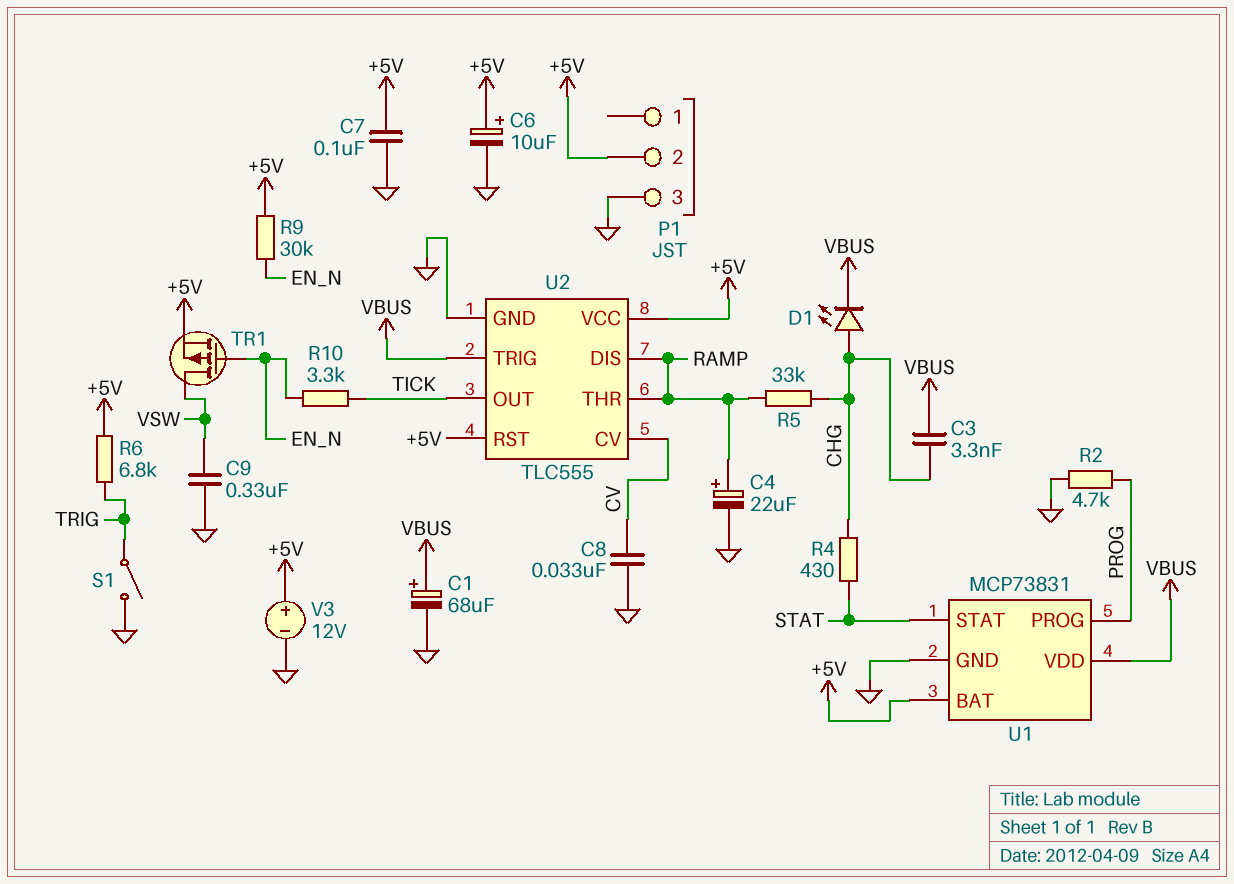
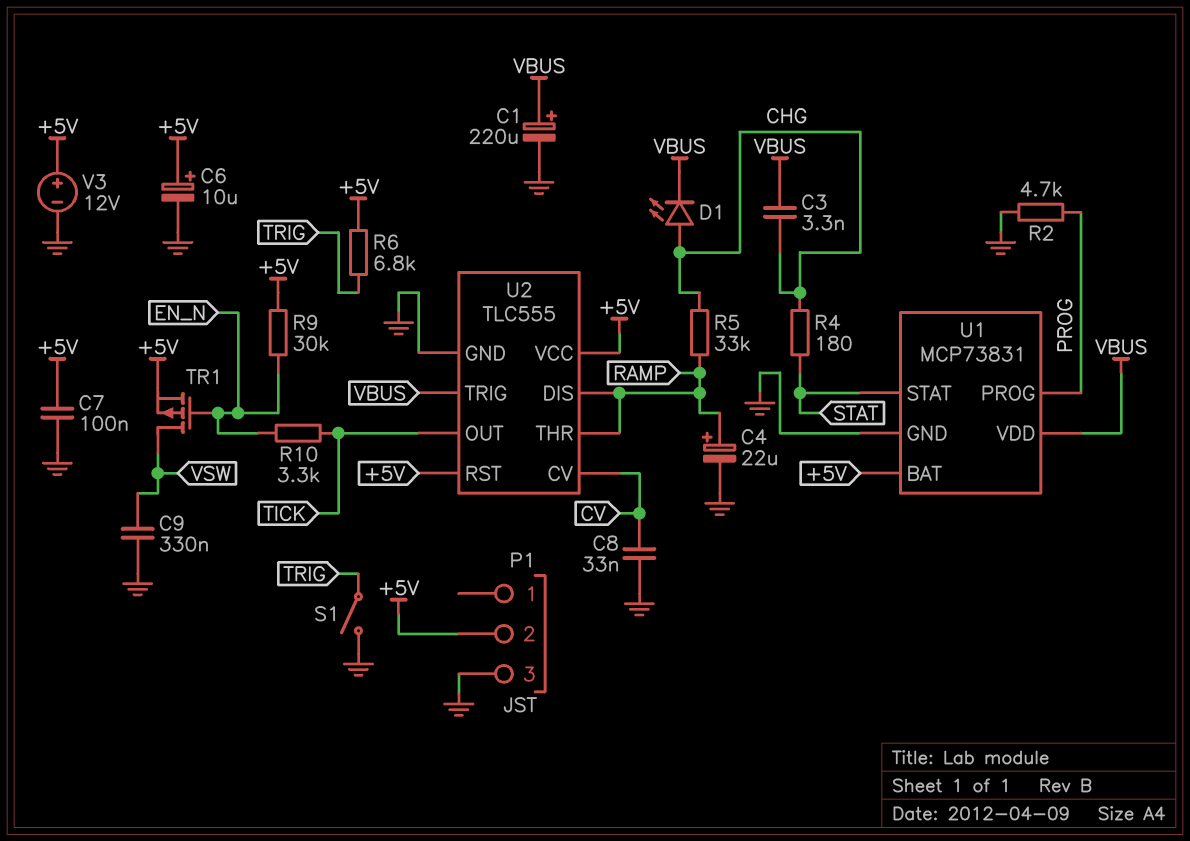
C1: 68uF (plus VBUS, minus GND) -> 220uF (plus VBUS, minus GND)
R4: 430 (CHG, STAT) -> 180 (CHG, STAT)

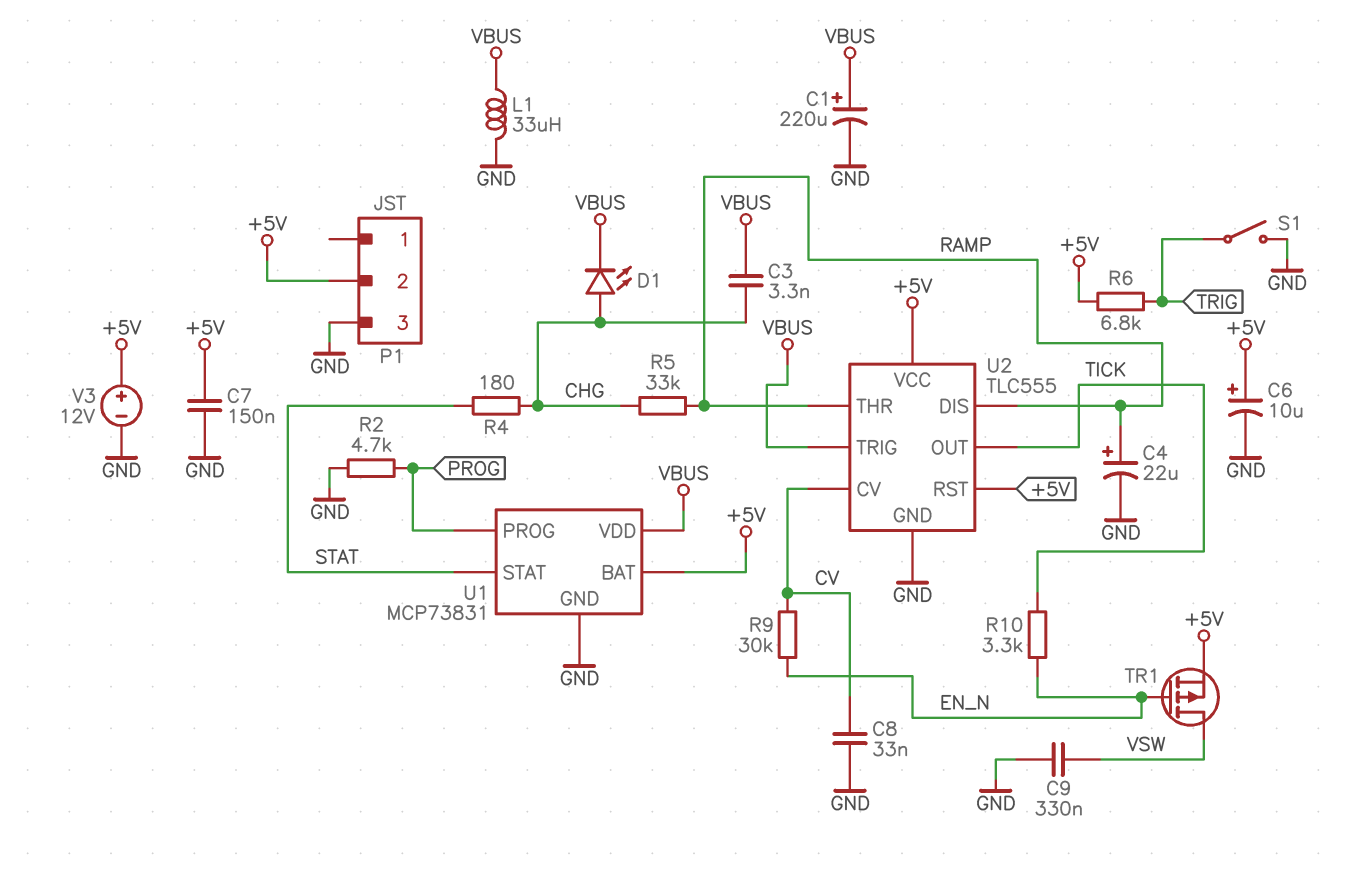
C7: 100nF (+5V, GND) -> 150nF (+5V, GND)
L1: none -> 33uH (GND, VBUS)
R9: 30k (+5V, EN_N) -> 30k (CV, EN_N)

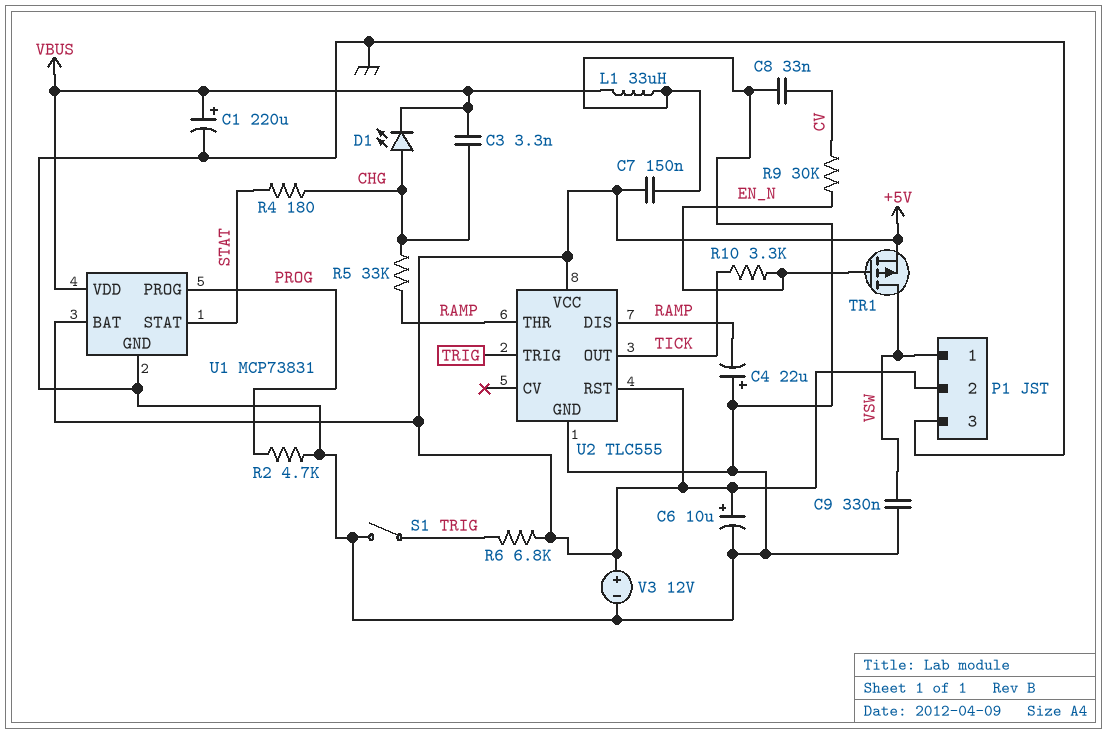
C4: 22uF (plus RAMP, minus GND) -> 22uF (plus GND, minus RAMP)
P1 pin 1: none -> VSW
U2 pin CV: CV -> none
U2 pin TRIG: VBUS -> TRIG

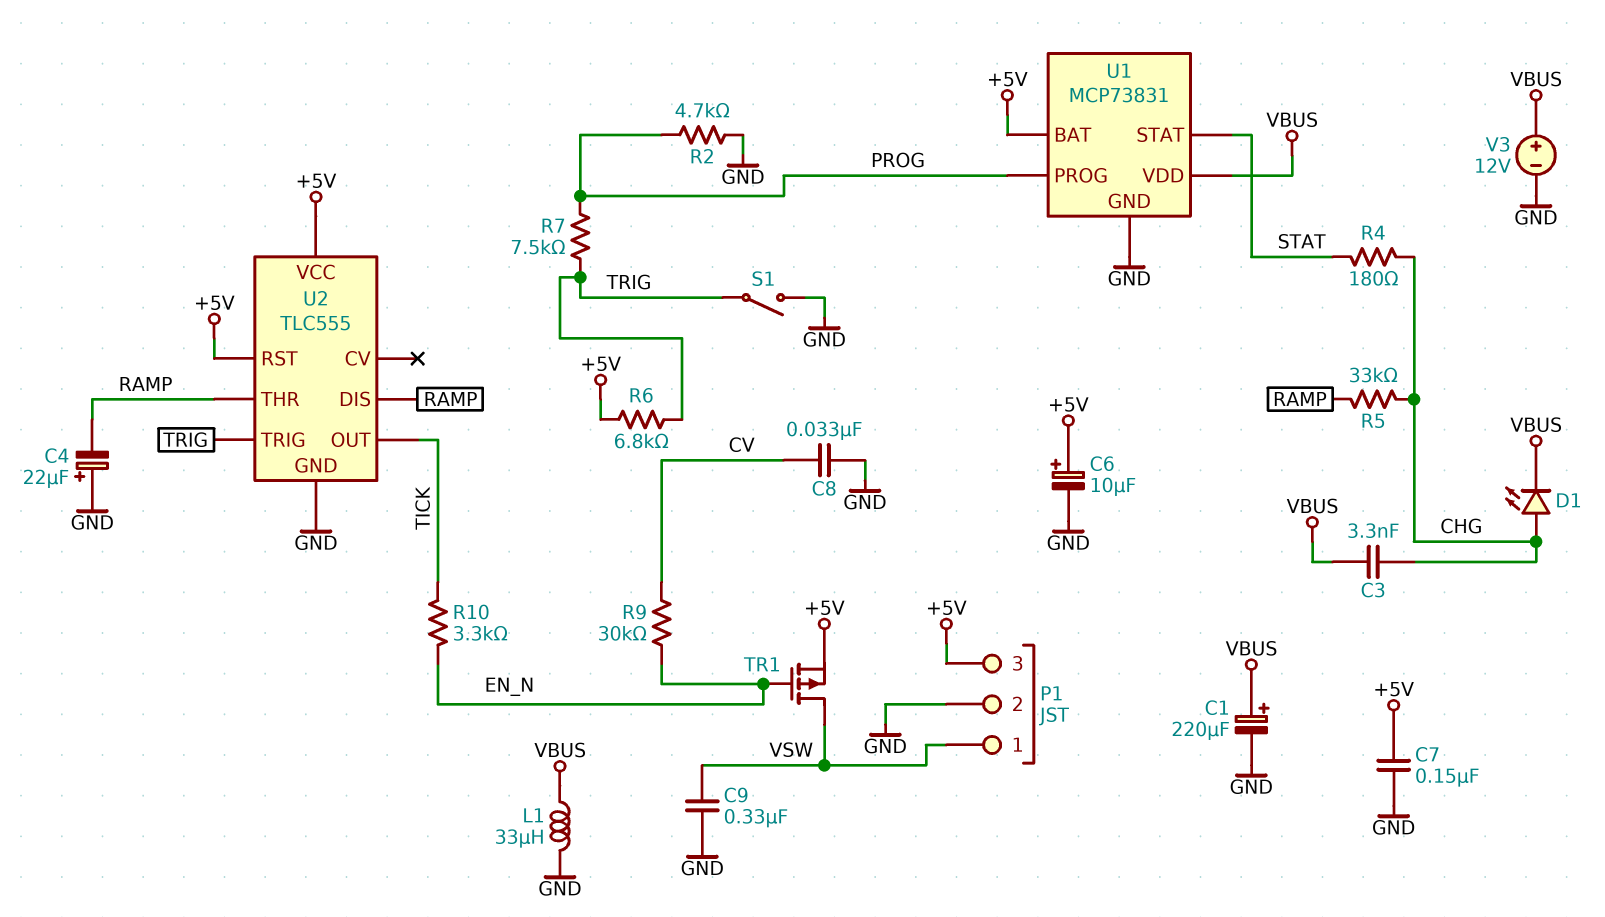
P1 pin 2: +5V -> GND
P1 pin 3: GND -> +5V
R7: none -> 7.5k (PROG, TRIG)
V3: 12V (plus +5V, minus GND) -> 12V (plus VBUS, minus GND)

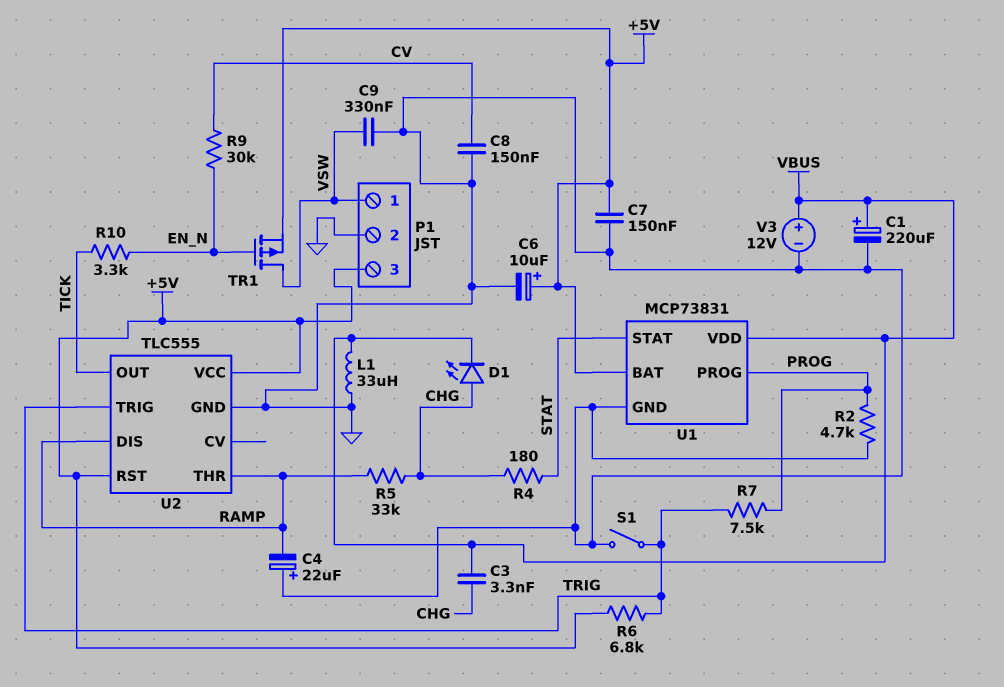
C8: 33nF (CV, GND) -> 150nF (CV, GND)

